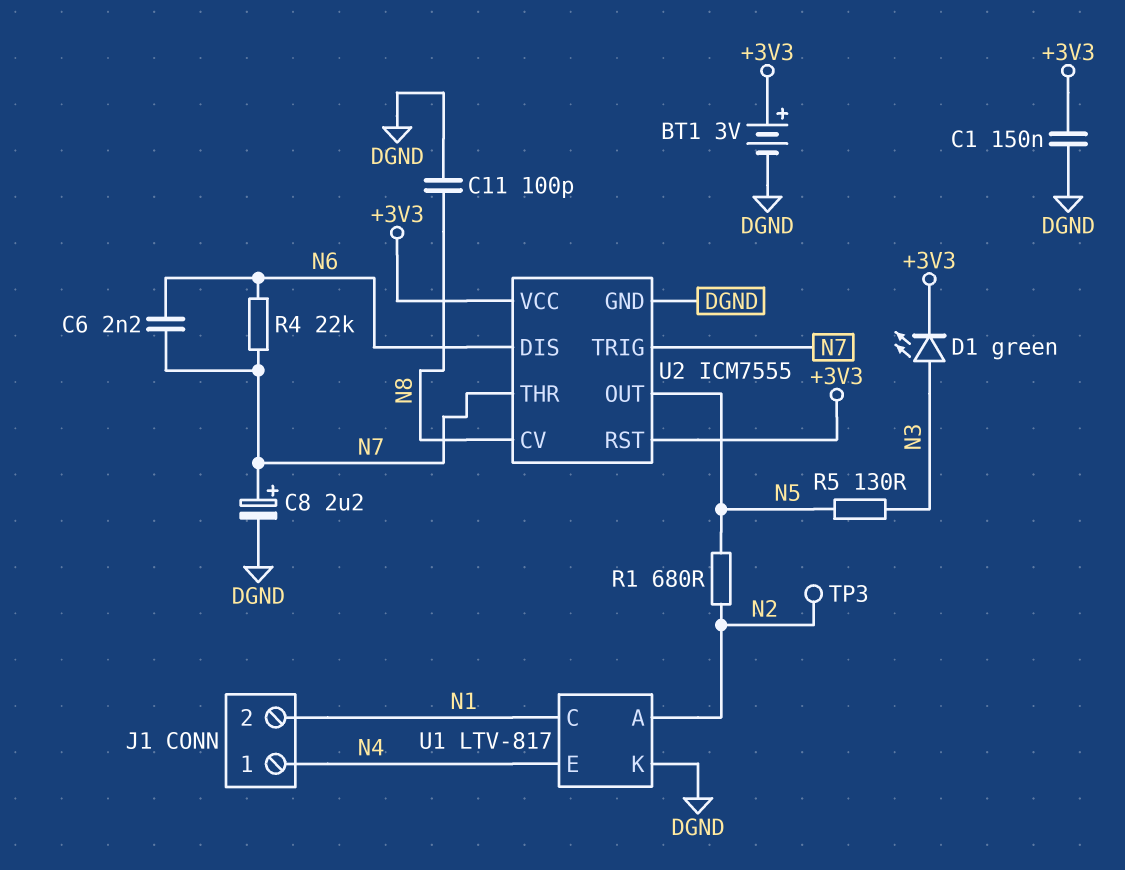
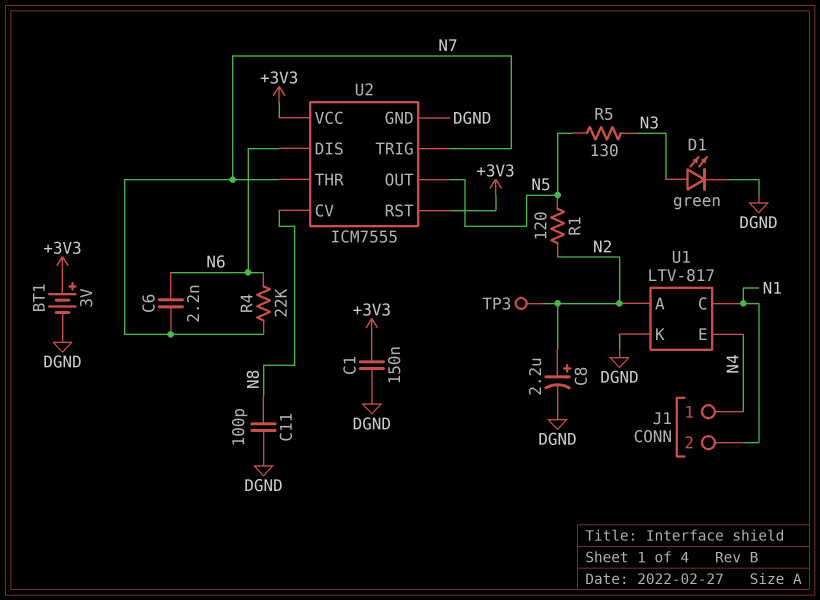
C8: 2.2uF (plus N7, minus DGND) -> 2.2uF (plus N2, minus DGND)
D1: LED green (A N3, K +3V3) -> LED green (A N3, K DGND)
R1: 680 (N2, N5) -> 120 (N2, N5)

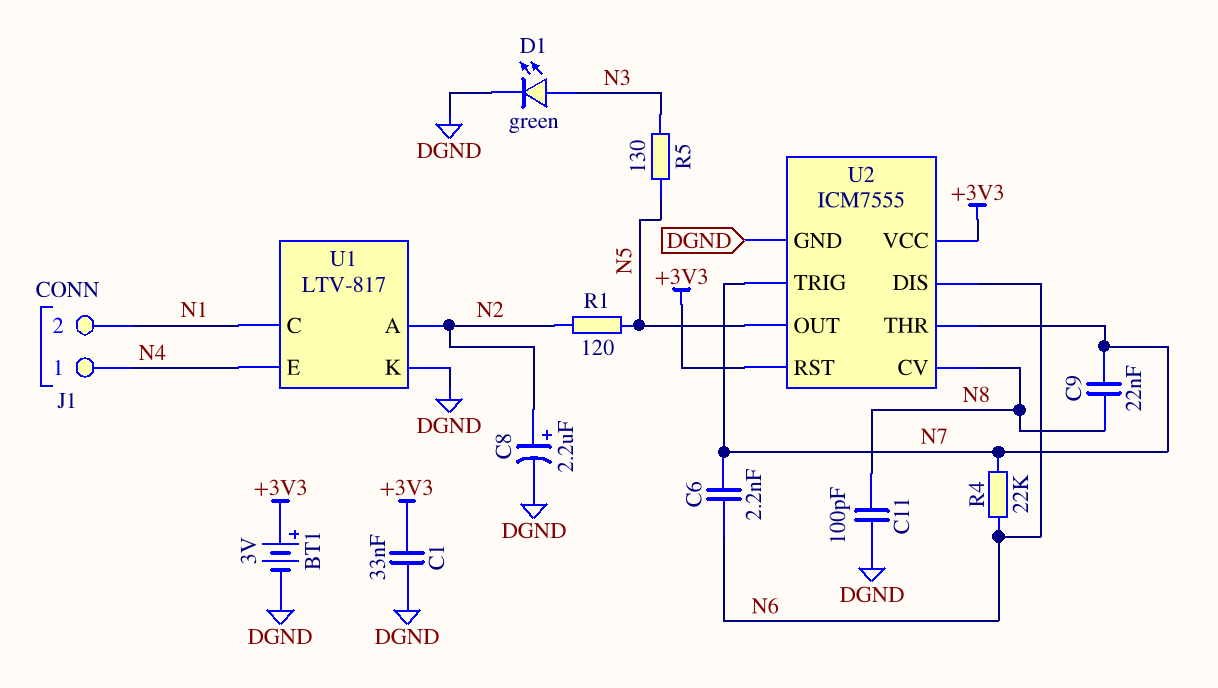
C1: 150nF (+3V3, DGND) -> 33nF (+3V3, DGND)
C9: none -> 22nF (N7, N8)
TP3: test point (N2) -> none

